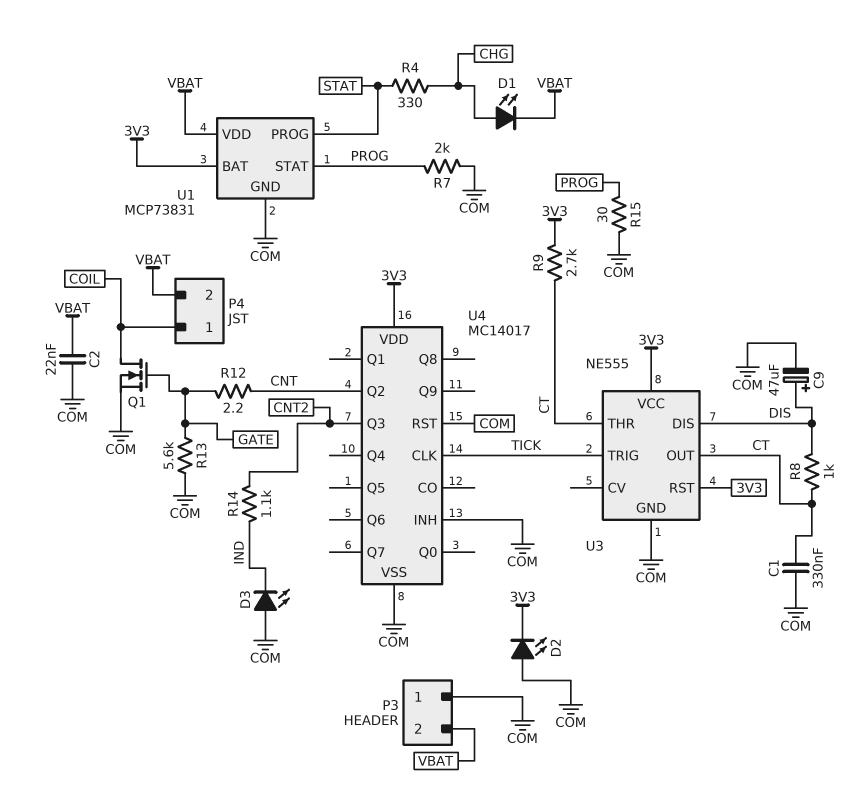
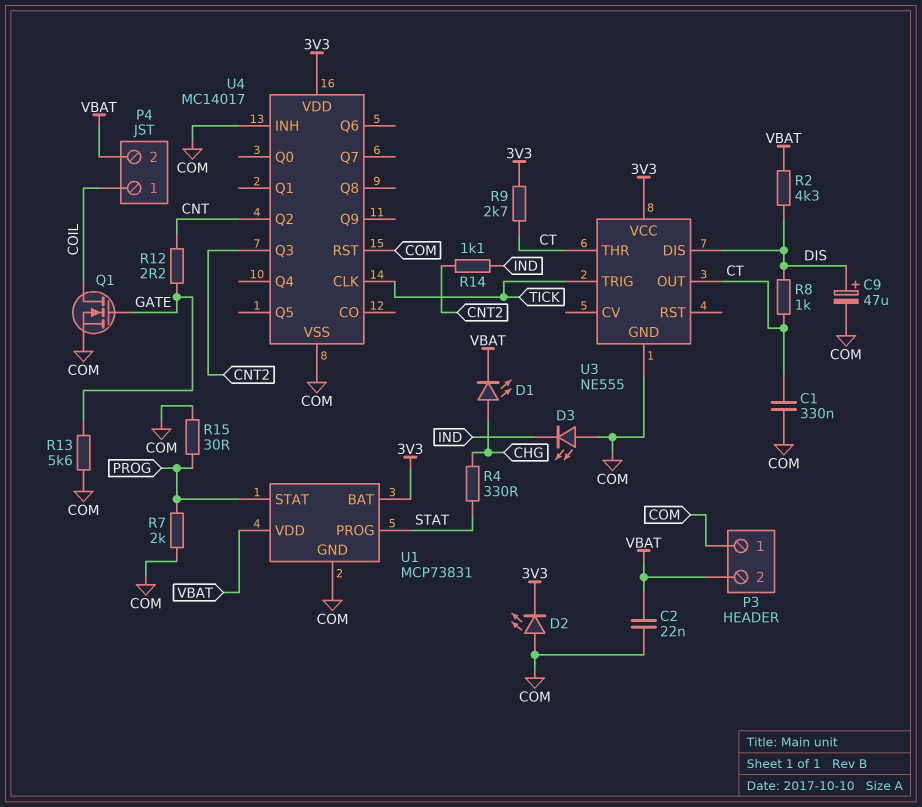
R2: none -> 4.3k (DIS, VBAT)
U3 pin RST: 3V3 -> none

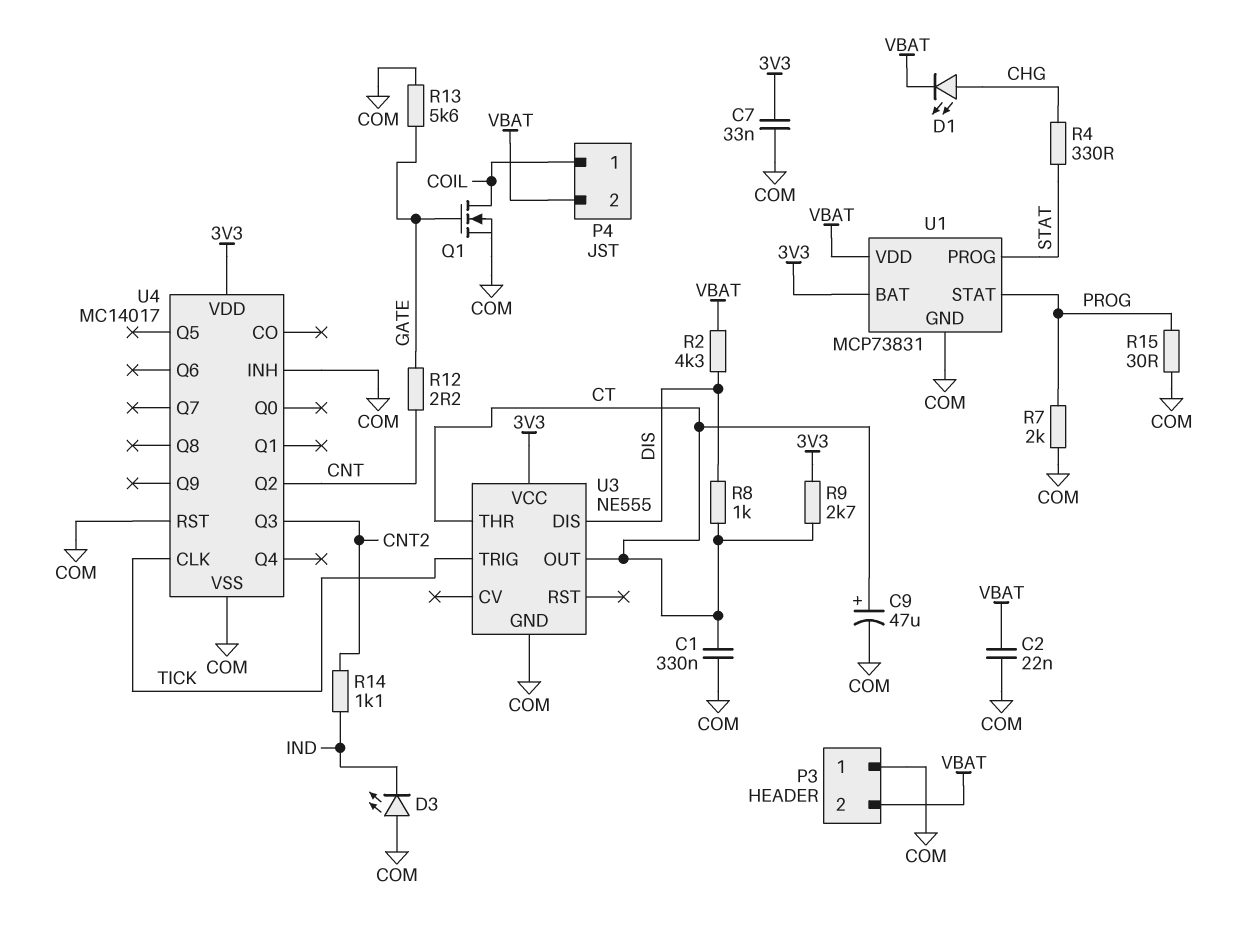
C7: none -> 33nF (3V3, COM)
C9: 47uF (plus DIS, minus COM) -> 47uF (plus CT, minus COM)
D2: LED (A COM, K 3V3) -> none

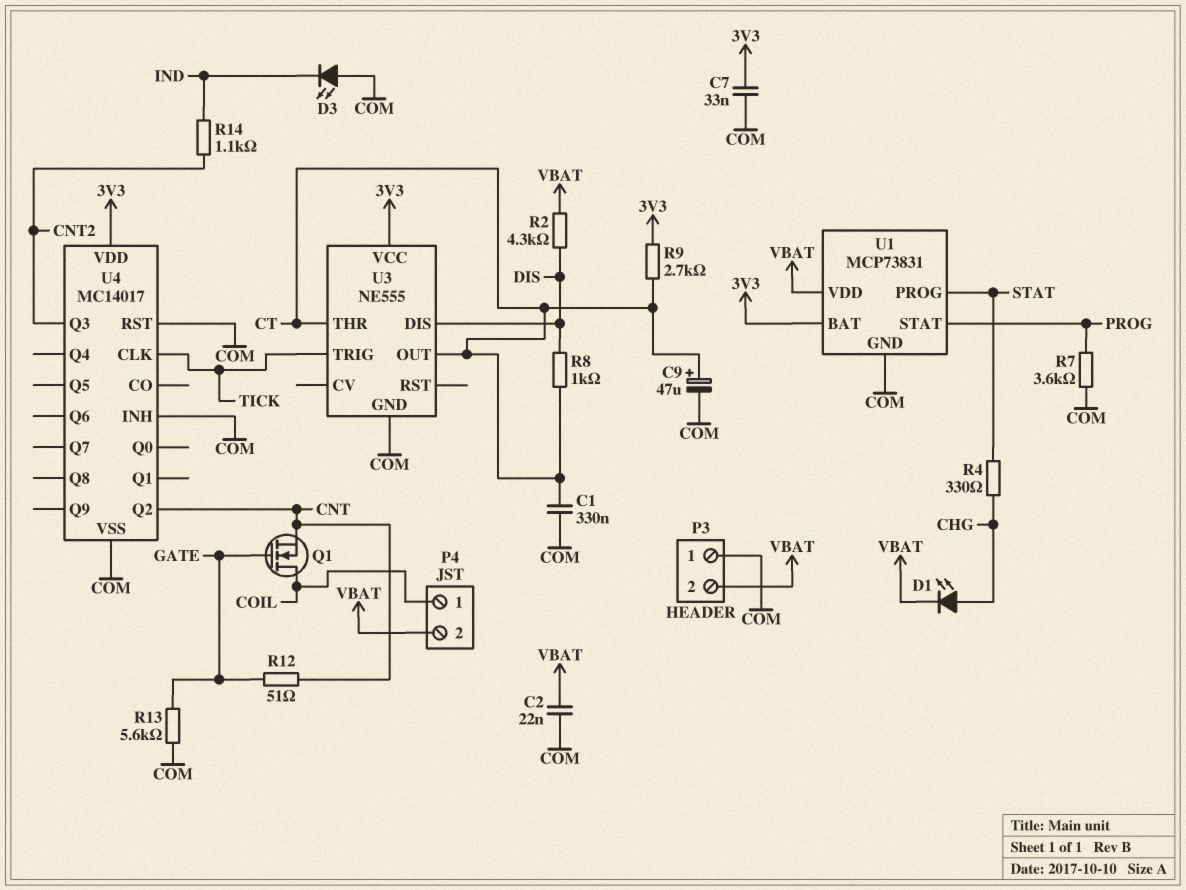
Q1: NMOS (G GATE, D COIL, S COM) -> NMOS (G GATE, D COIL, S CNT)
R7: 2k (COM, PROG) -> 3.6k (COM, PROG)
R12: 2.2 (CNT, GATE) -> 51 (CNT, GATE)
R15: 30 (COM, PROG) -> none

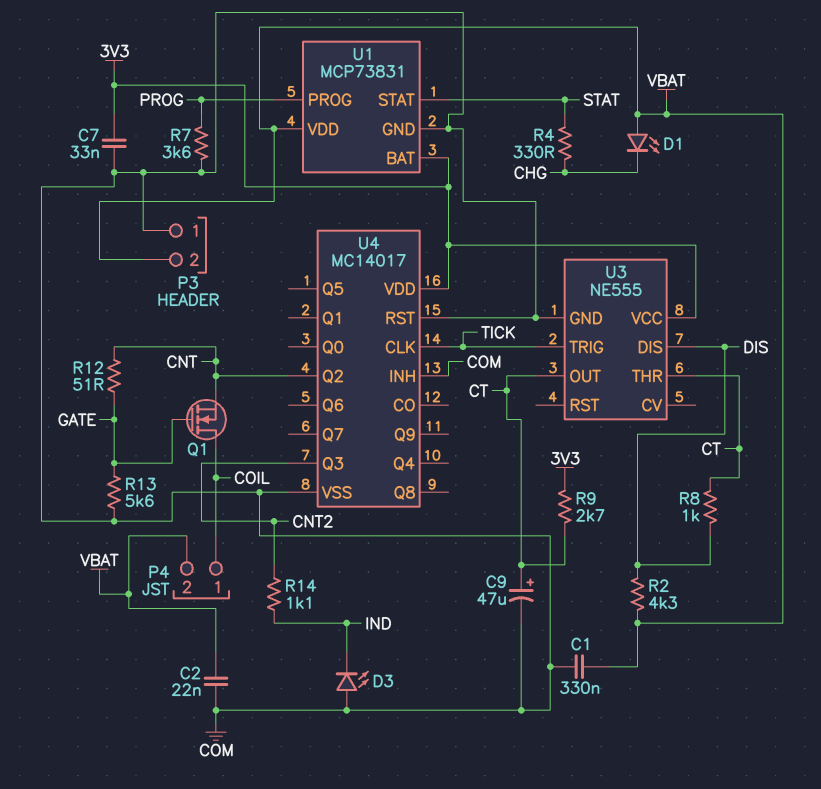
C1: 330nF (COM, CT) -> 330nF (COM, VBAT)
D1: LED (A CHG, K VBAT) -> LED (A VBAT, K CHG)
U1 pin PROG: STAT -> PROG
U1 pin STAT: PROG -> STAT

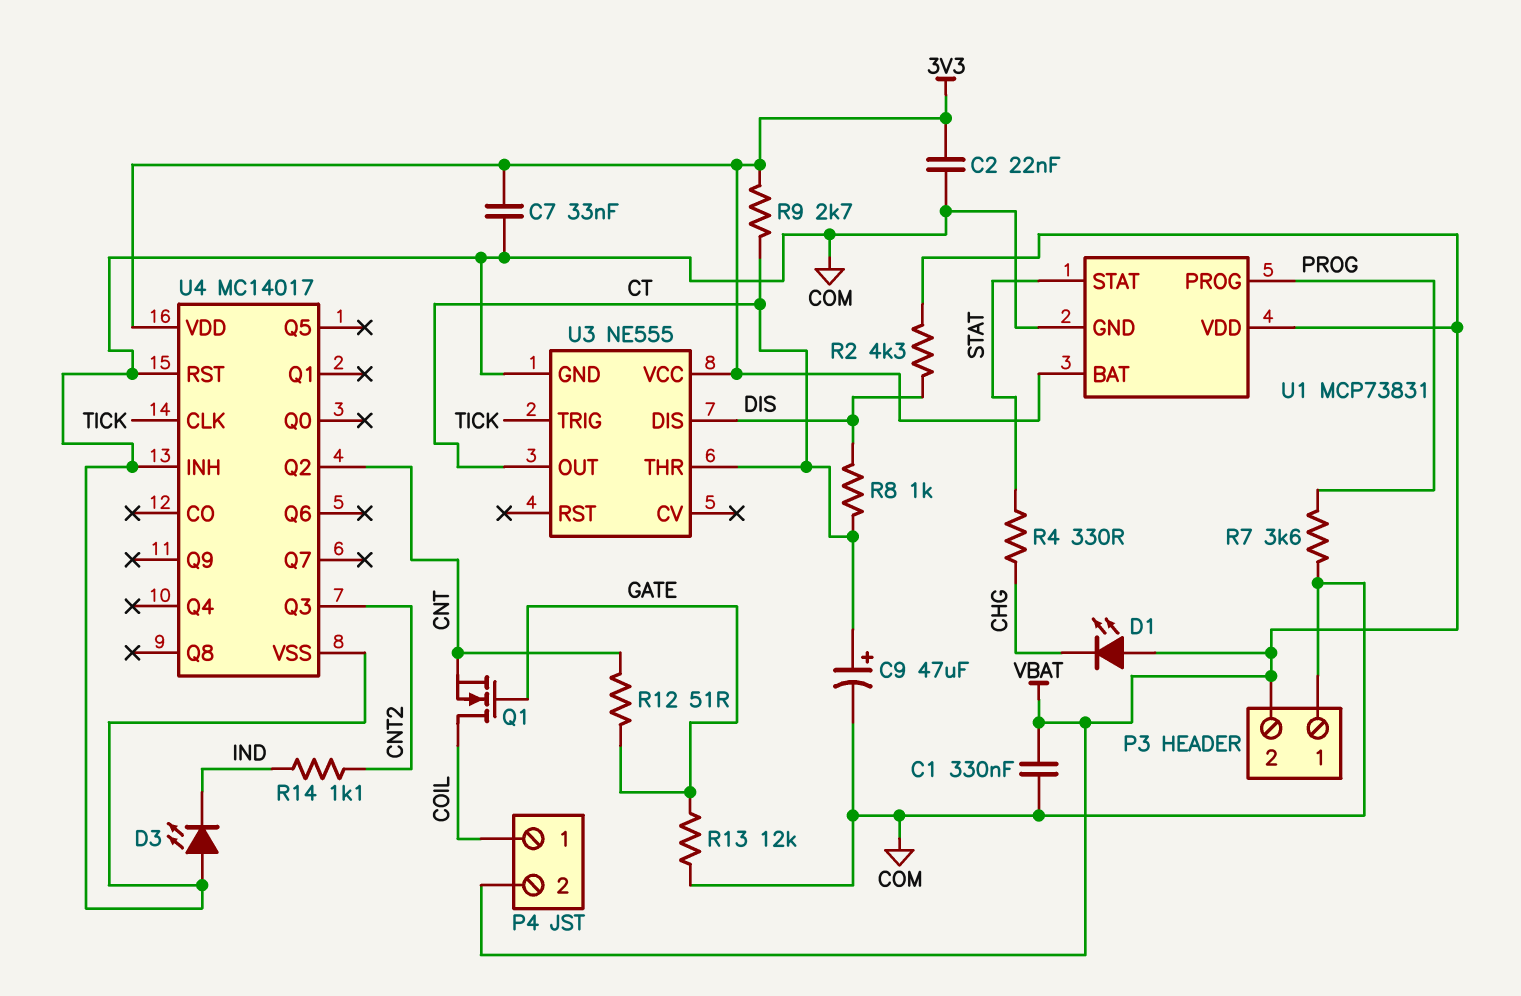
C2: 22nF (COM, VBAT) -> 22nF (3V3, COM)
R13: 5.6k (COM, GATE) -> 12k (COM, GATE)

